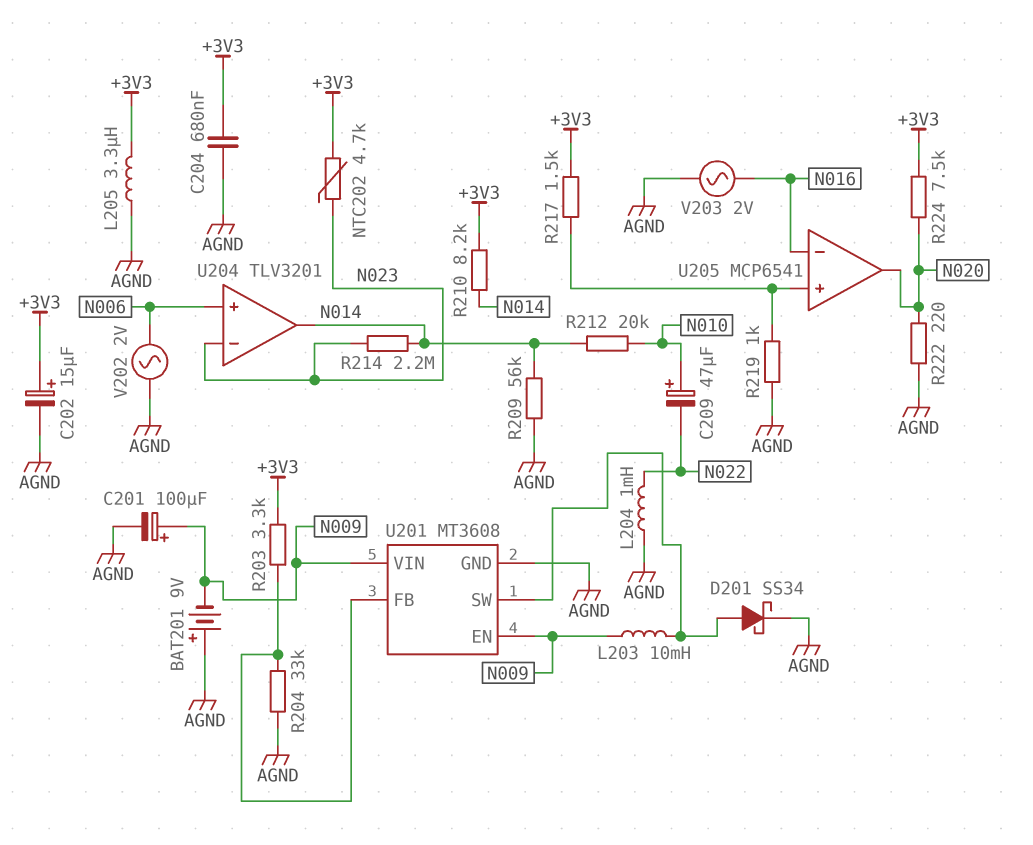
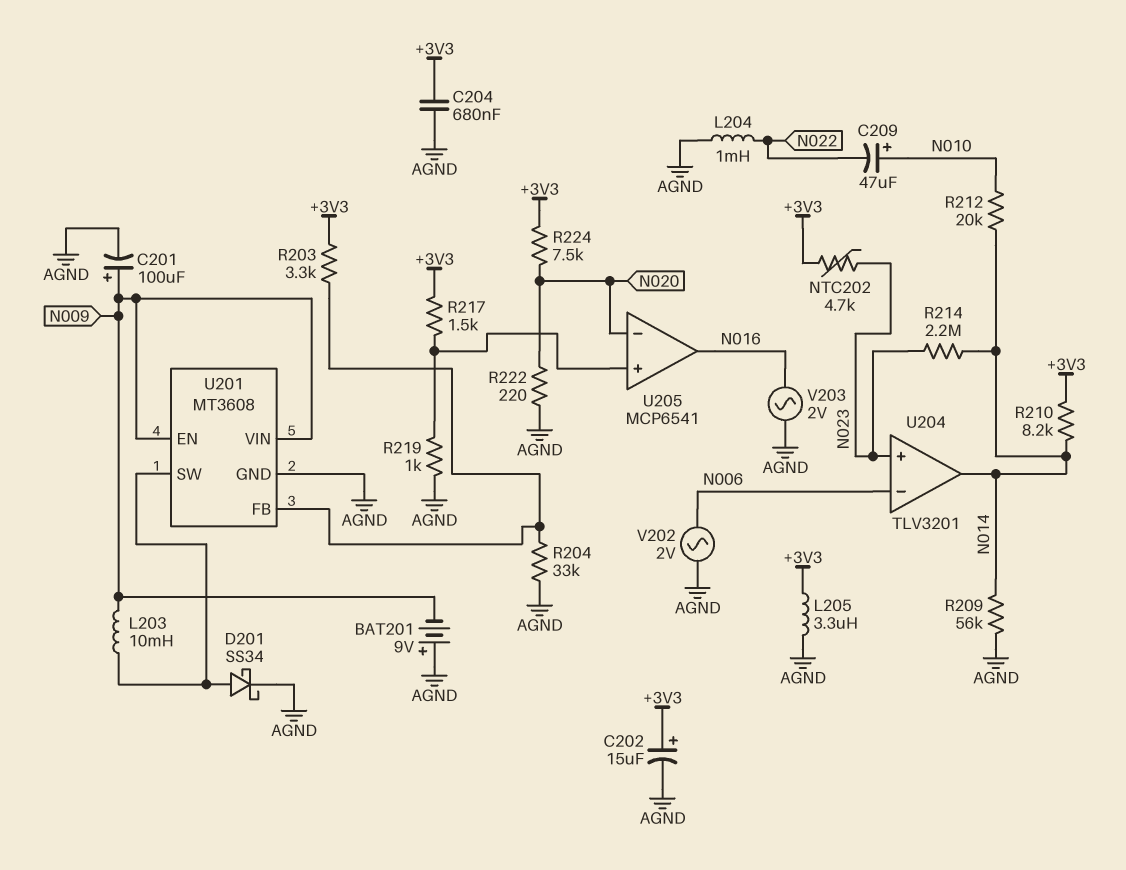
U204 pin in+: N006 -> N023
U204 pin in-: N023 -> N006
U205 pin in-: N016 -> N020
U205 pin out: N020 -> N016

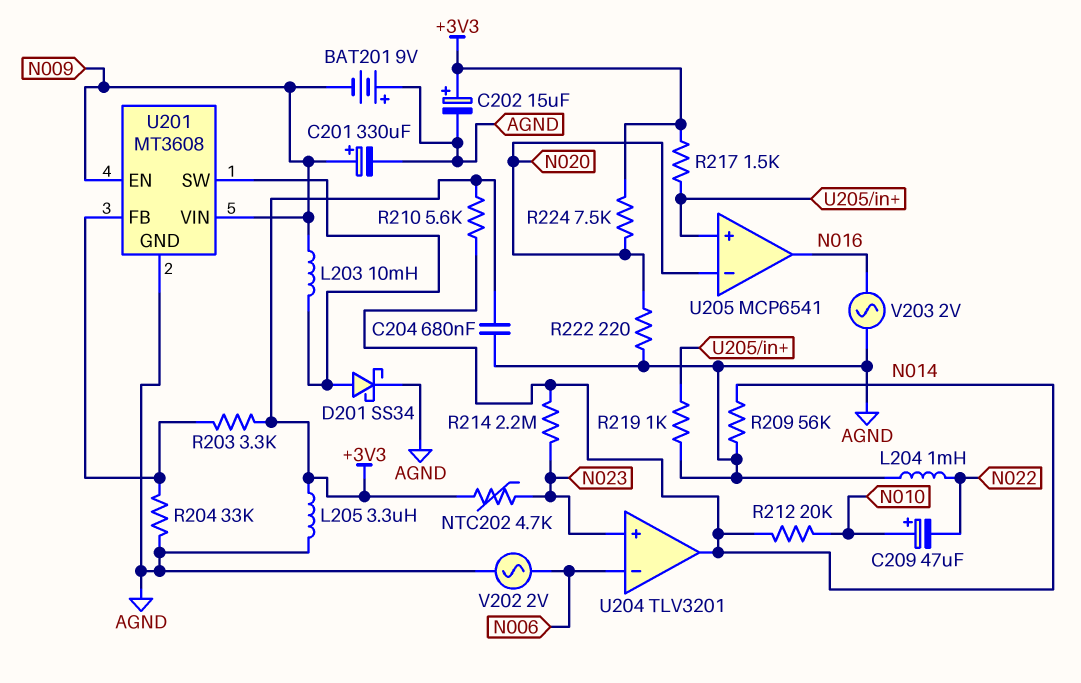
C201: 100uF (plus N009, minus AGND) -> 330uF (plus N009, minus AGND)
R210: 8.2k (+3V3, N014) -> 5.6k (+3V3, N014)

